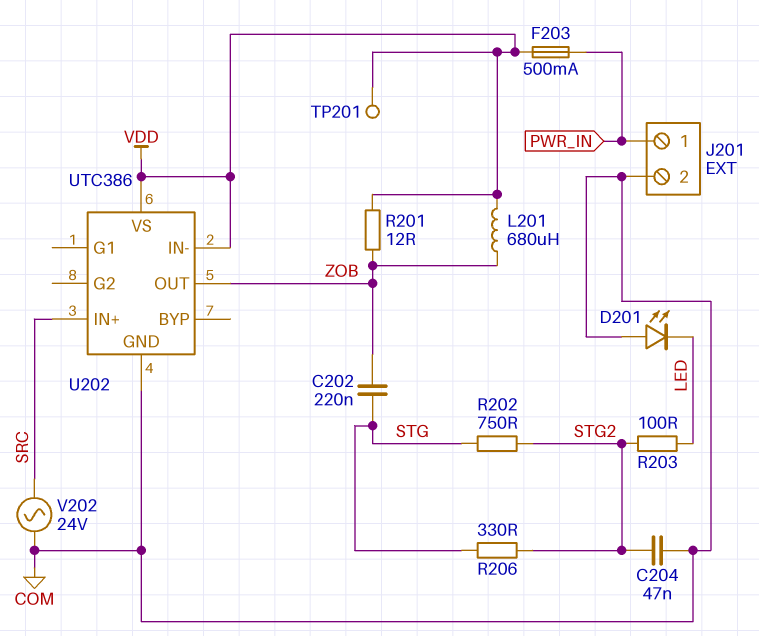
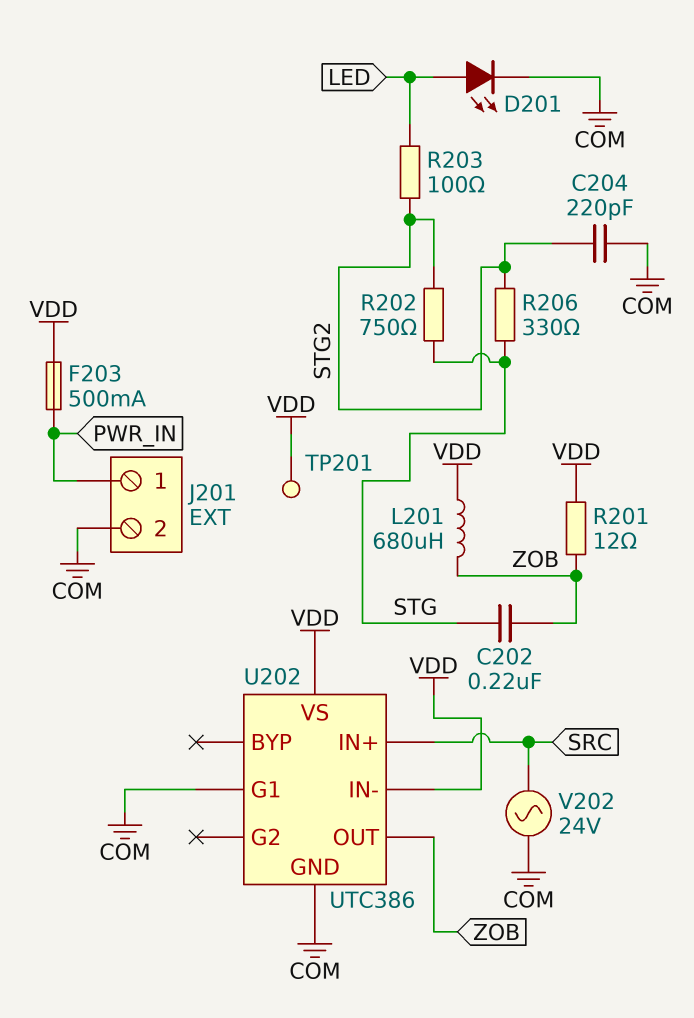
C204: 47nF (COM, STG2) -> 220pF (COM, STG2)
D201: LED (A COM, K LED) -> LED (A LED, K COM)
U202 pin G1: none -> COM

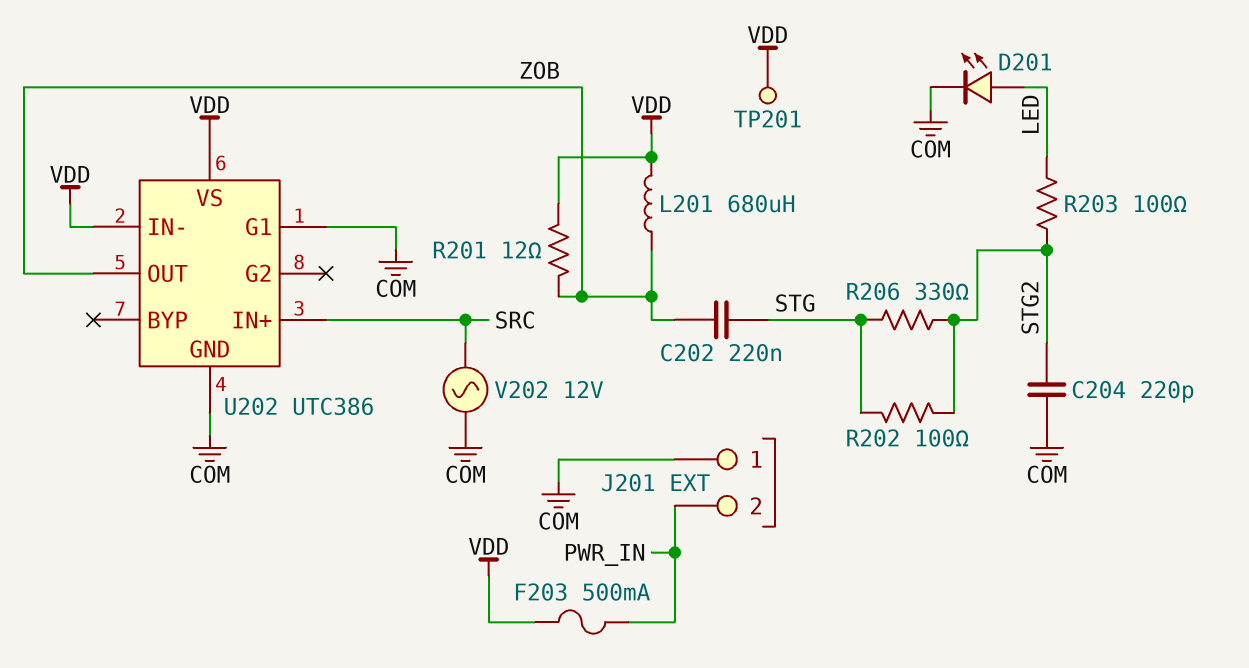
J201 pin 1: PWR_IN -> COM
J201 pin 2: COM -> PWR_IN
R202: 750 (STG, STG2) -> 100 (STG, STG2)
V202: AC 24V (COM, SRC) -> AC 12V (COM, SRC)

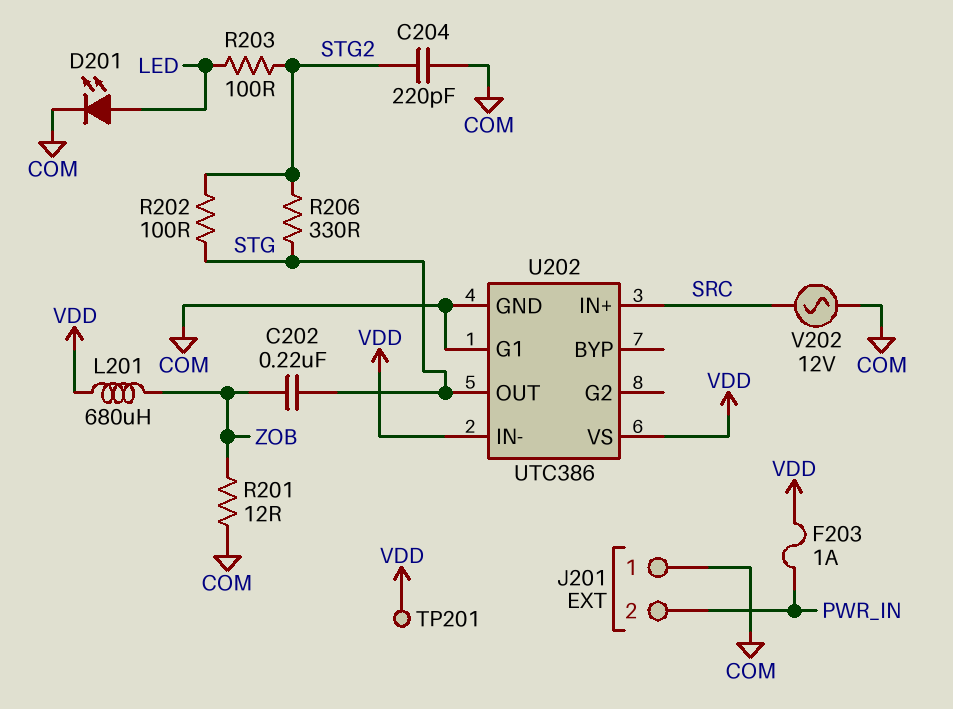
F203: 500mA (PWR_IN, VDD) -> 1A (PWR_IN, VDD)
R201: 12 (VDD, ZOB) -> 12 (COM, ZOB)
U202 pin OUT: ZOB -> STG

